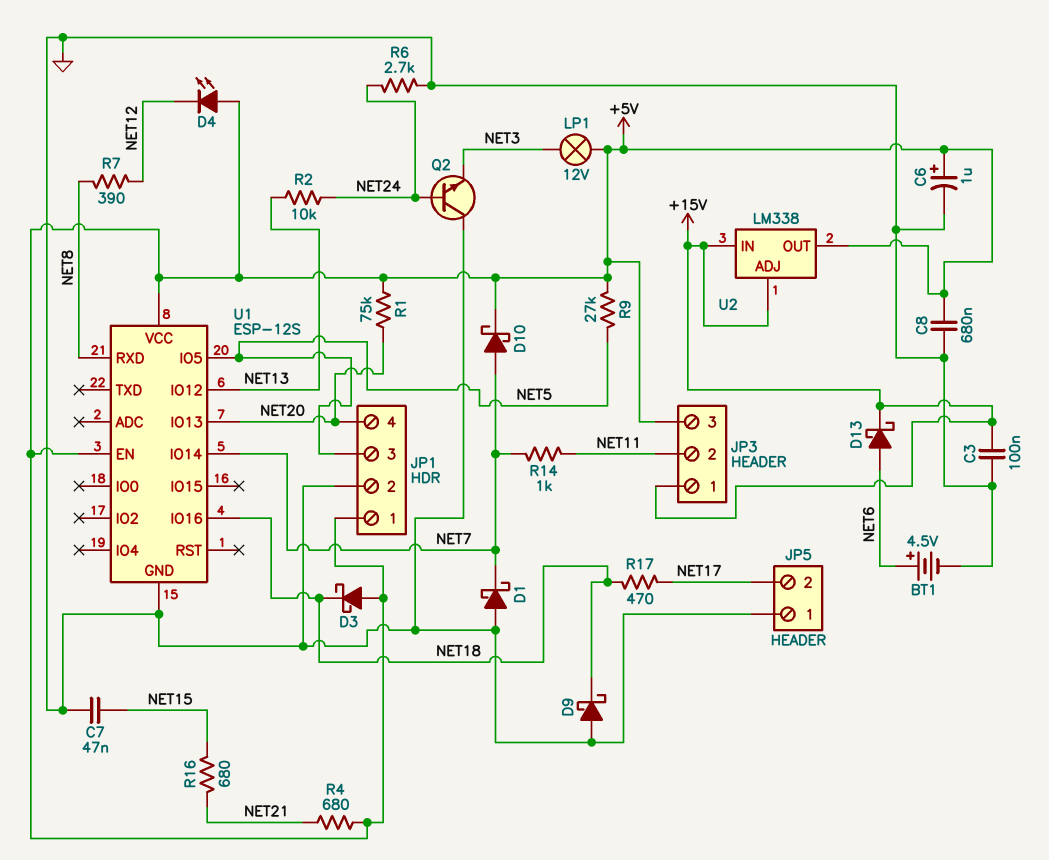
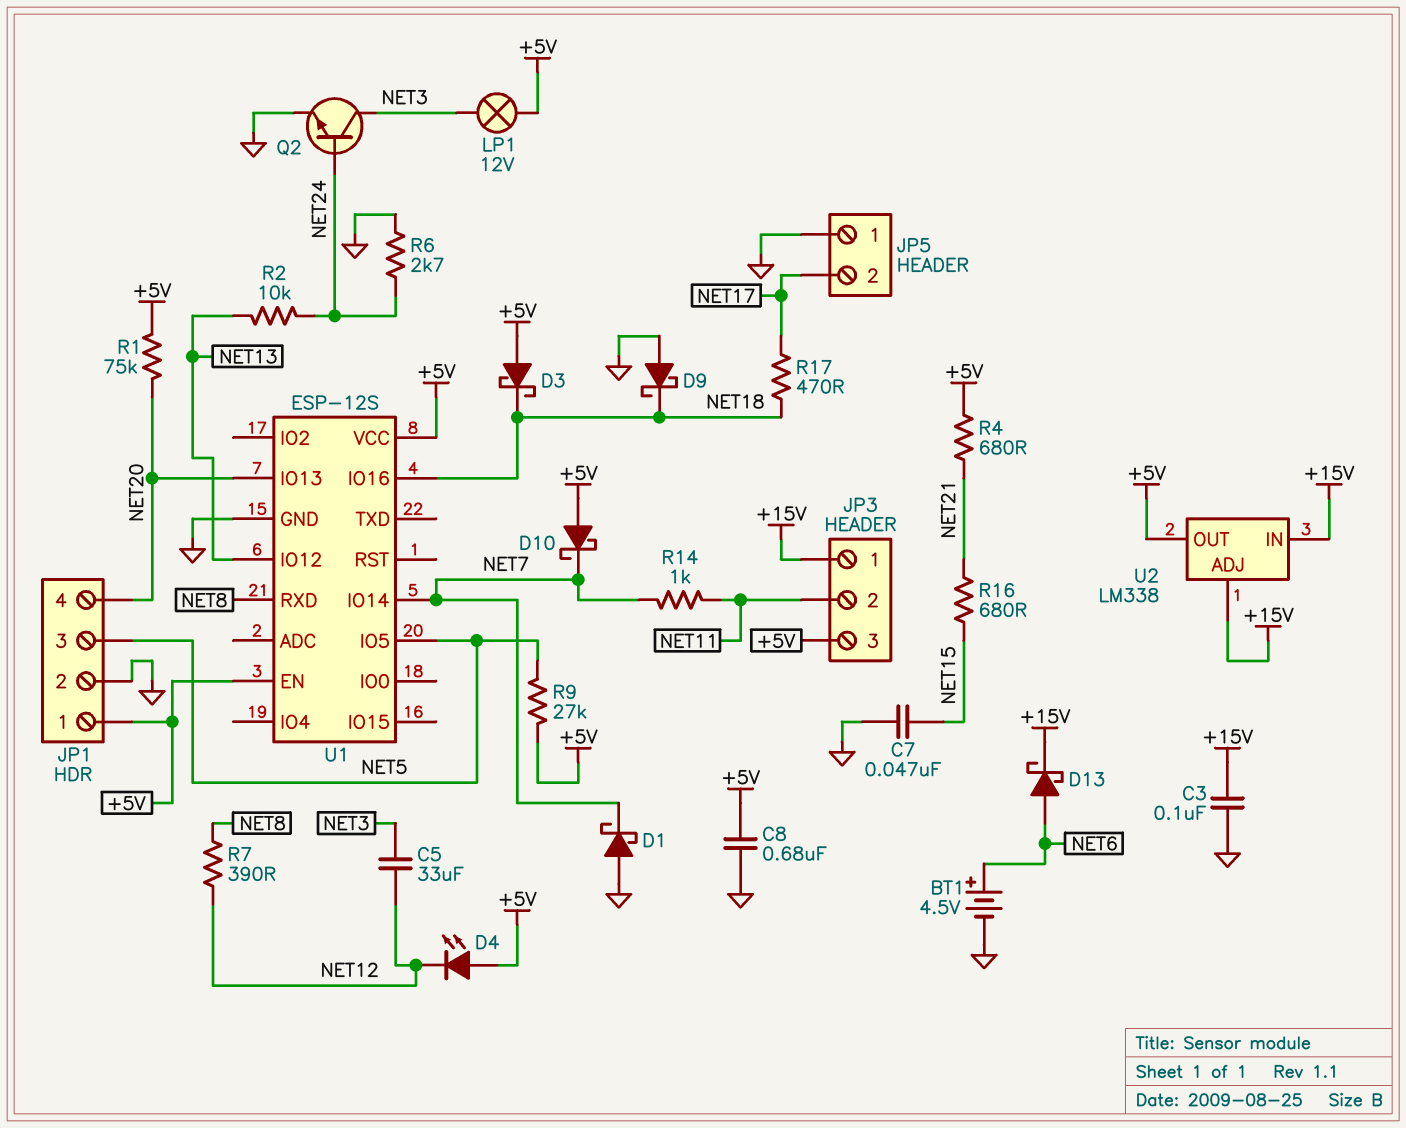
C5: none -> 33uF (NET3, NET12)
C6: 1uF (plus +5V, minus GND) -> none
D10: schottky (A NET7, K +5V) -> schottky (A +5V, K NET7)
Q2: NPN (B NET24, C GND, E NET3) -> NPN (B NET24, C NET3, E GND)

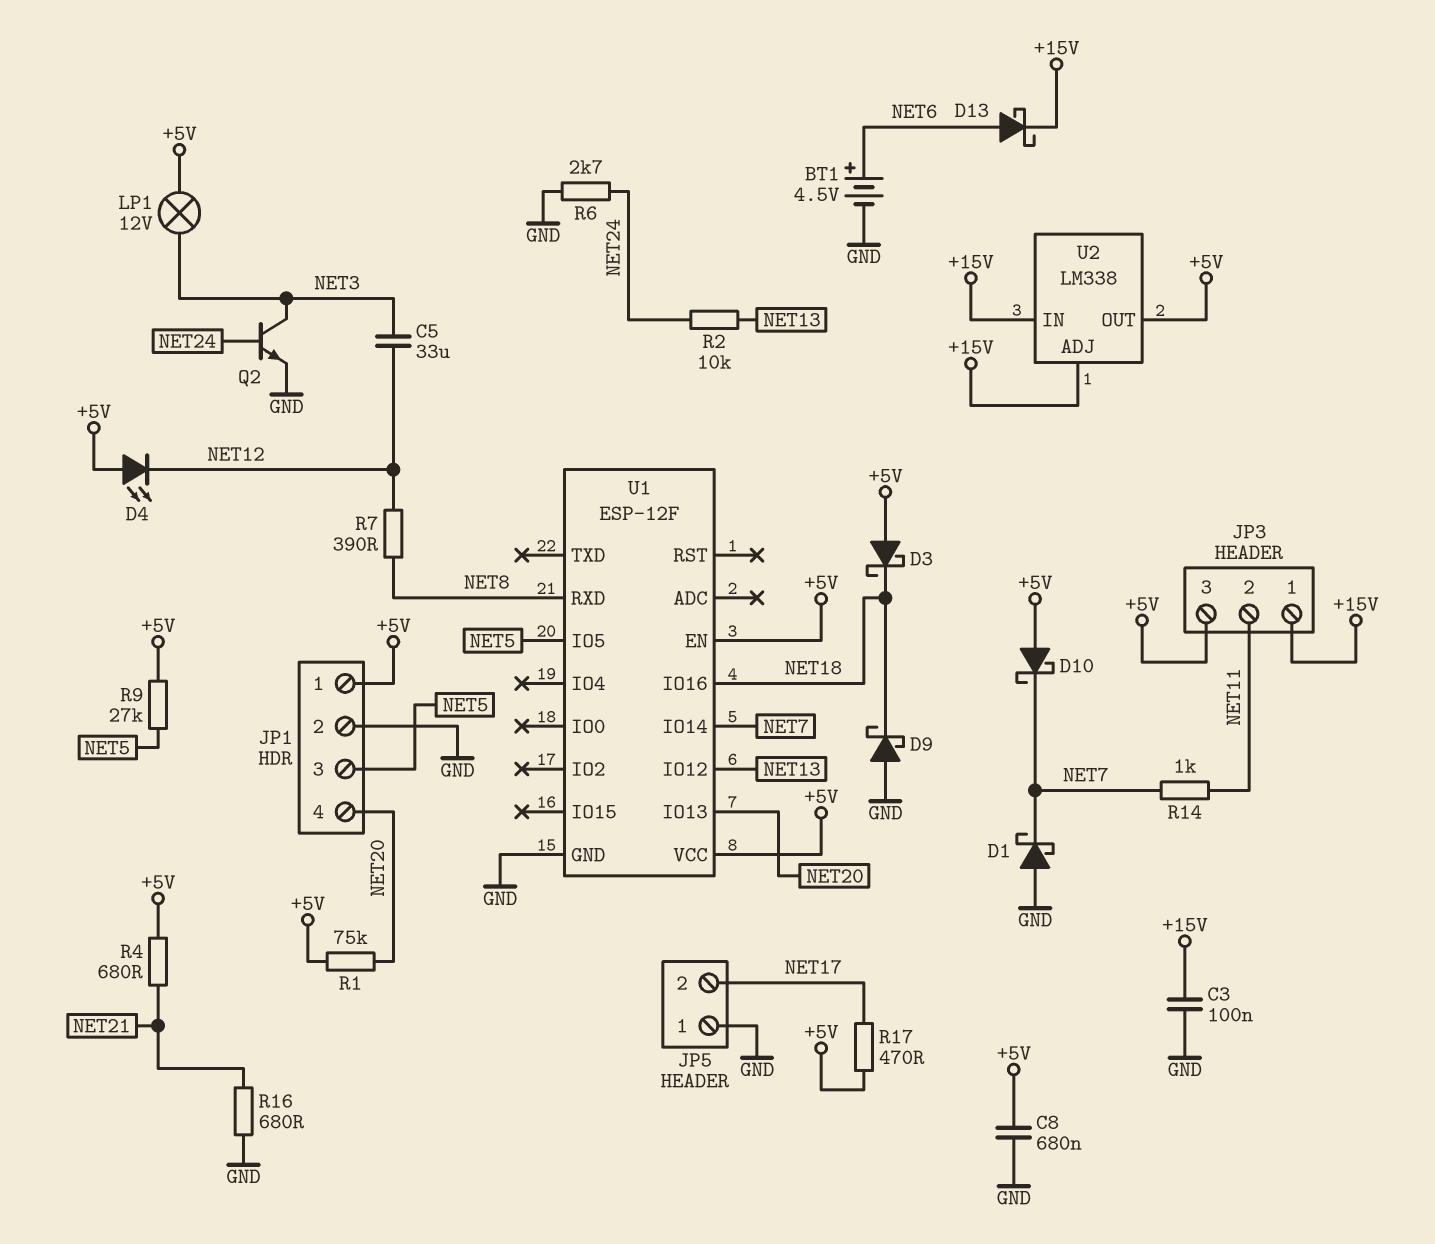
C7: 47nF (GND, NET15) -> none
R16: 680 (NET15, NET21) -> 680 (GND, NET21)
R17: 470 (NET17, NET18) -> 470 (+5V, NET17)
U1: ESP-12S -> ESP-12F

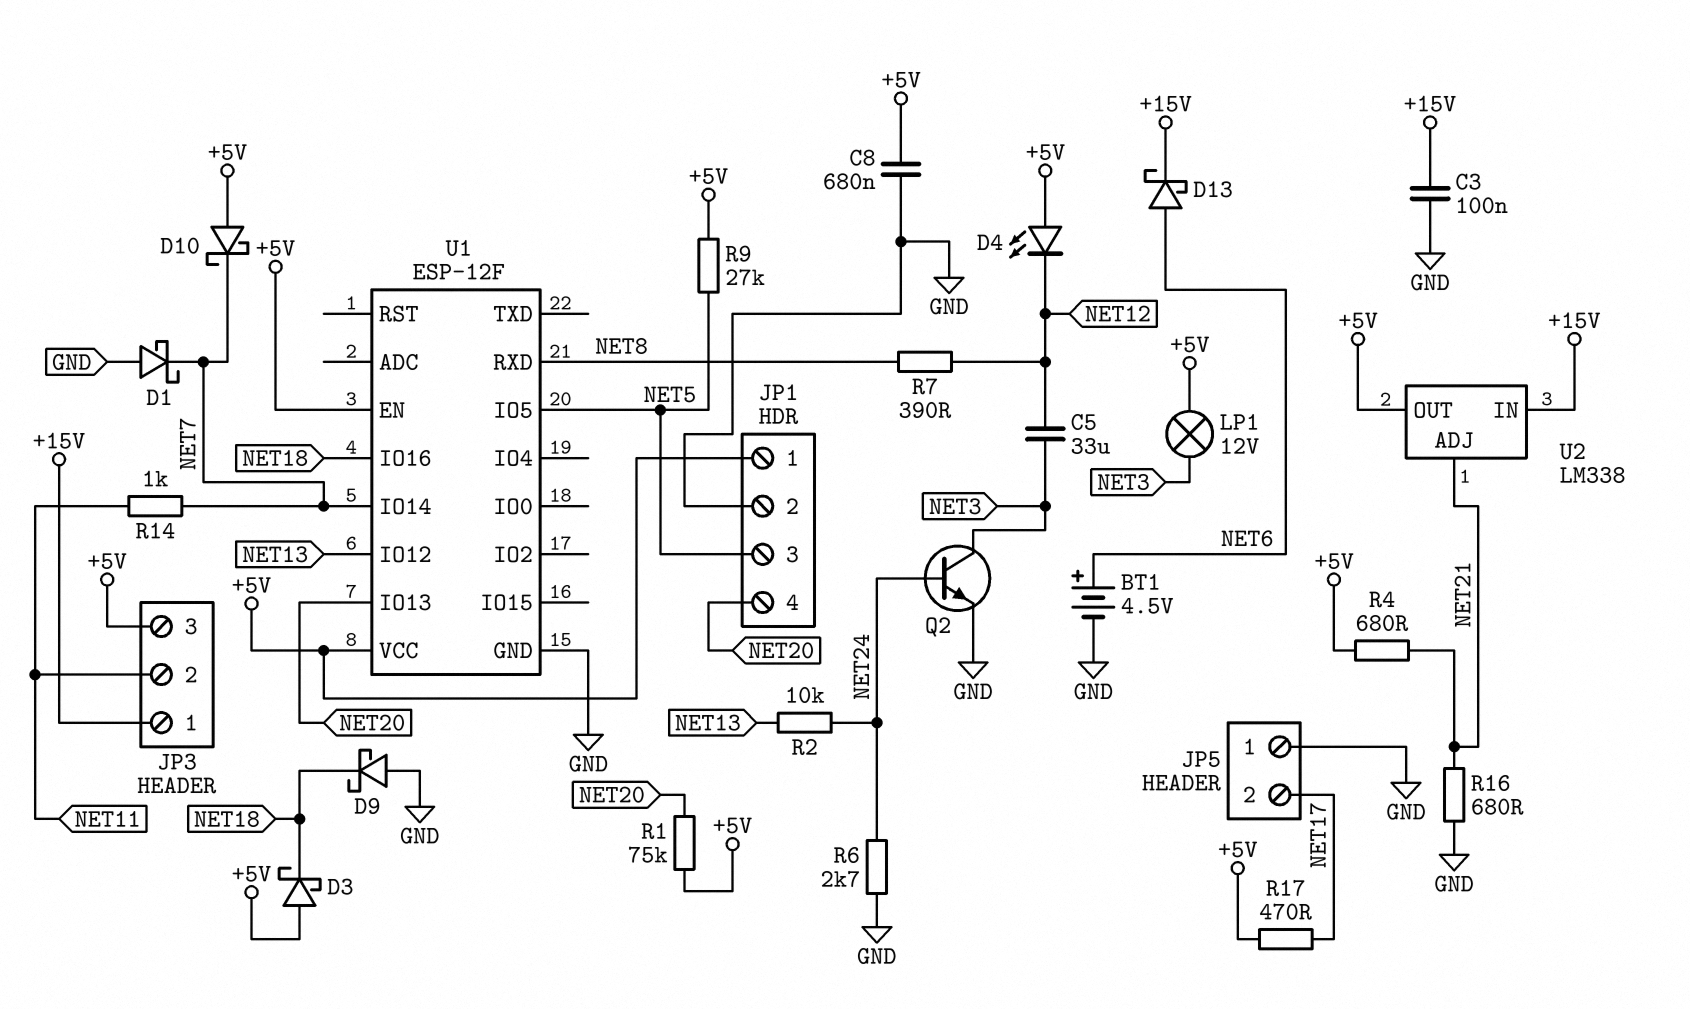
U2 pin ADJ: +15V -> NET21

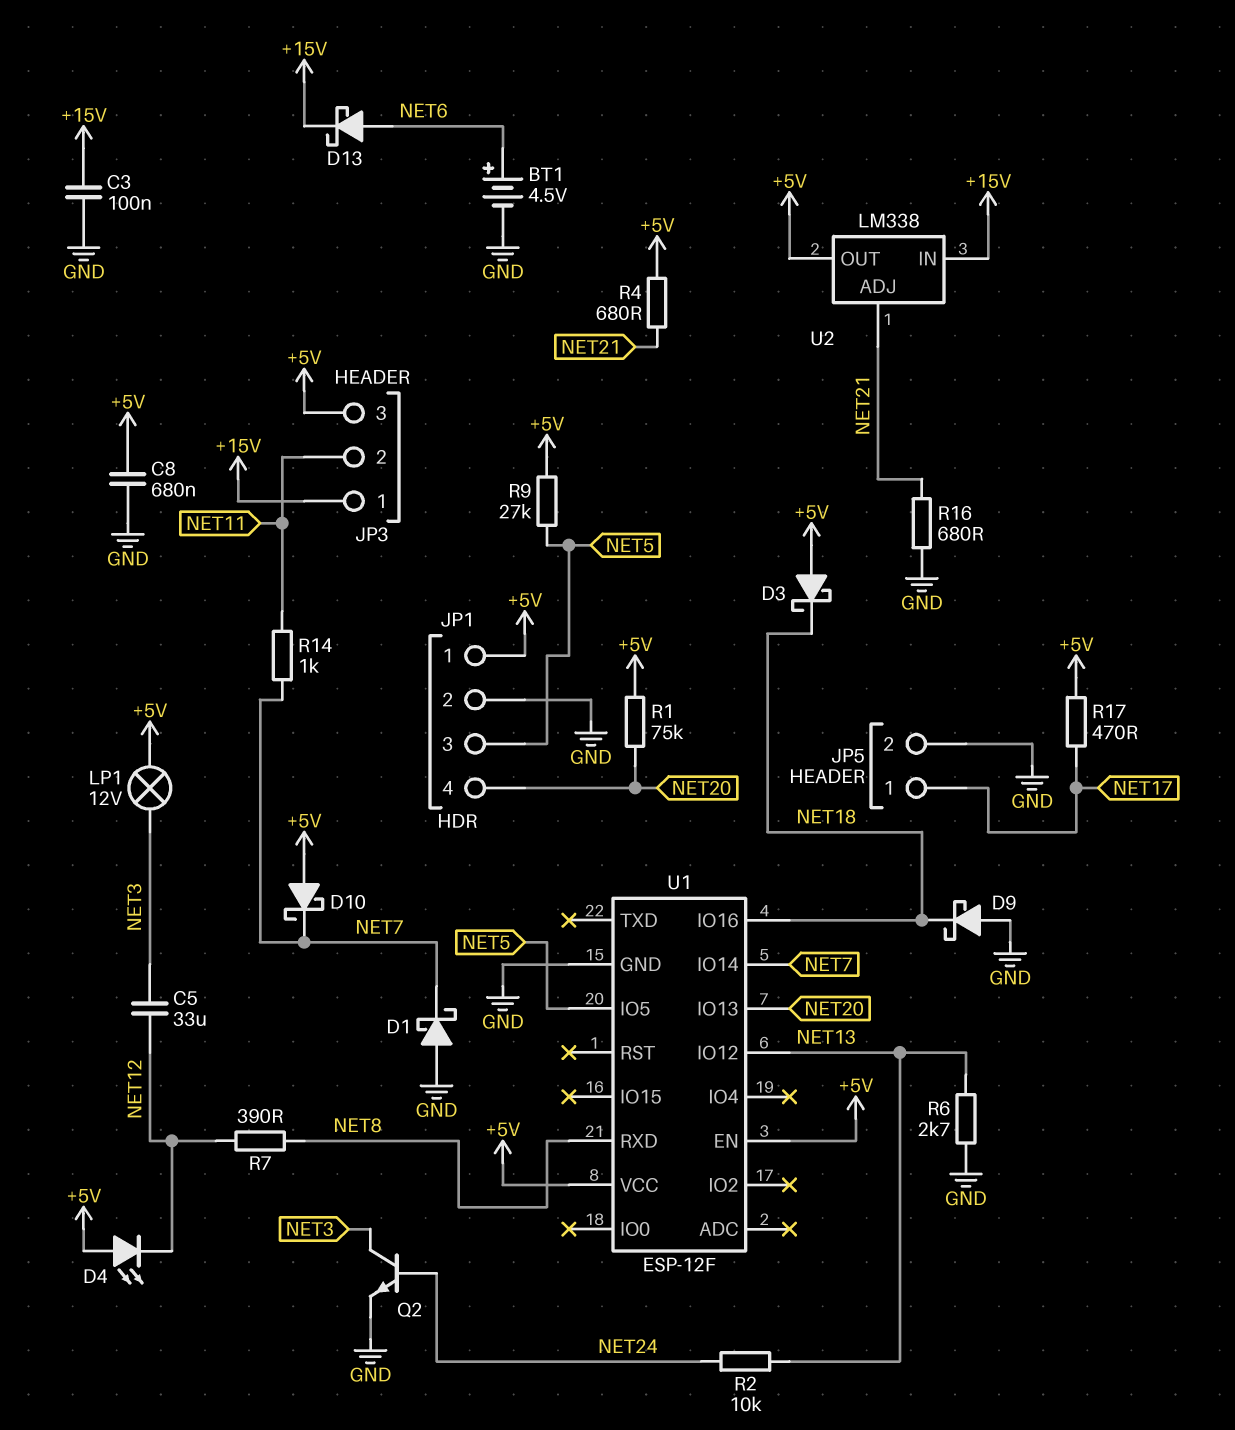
JP5 pin 1: GND -> NET17
JP5 pin 2: NET17 -> GND
R6: 2.7k (GND, NET24) -> 2.7k (GND, NET13)

